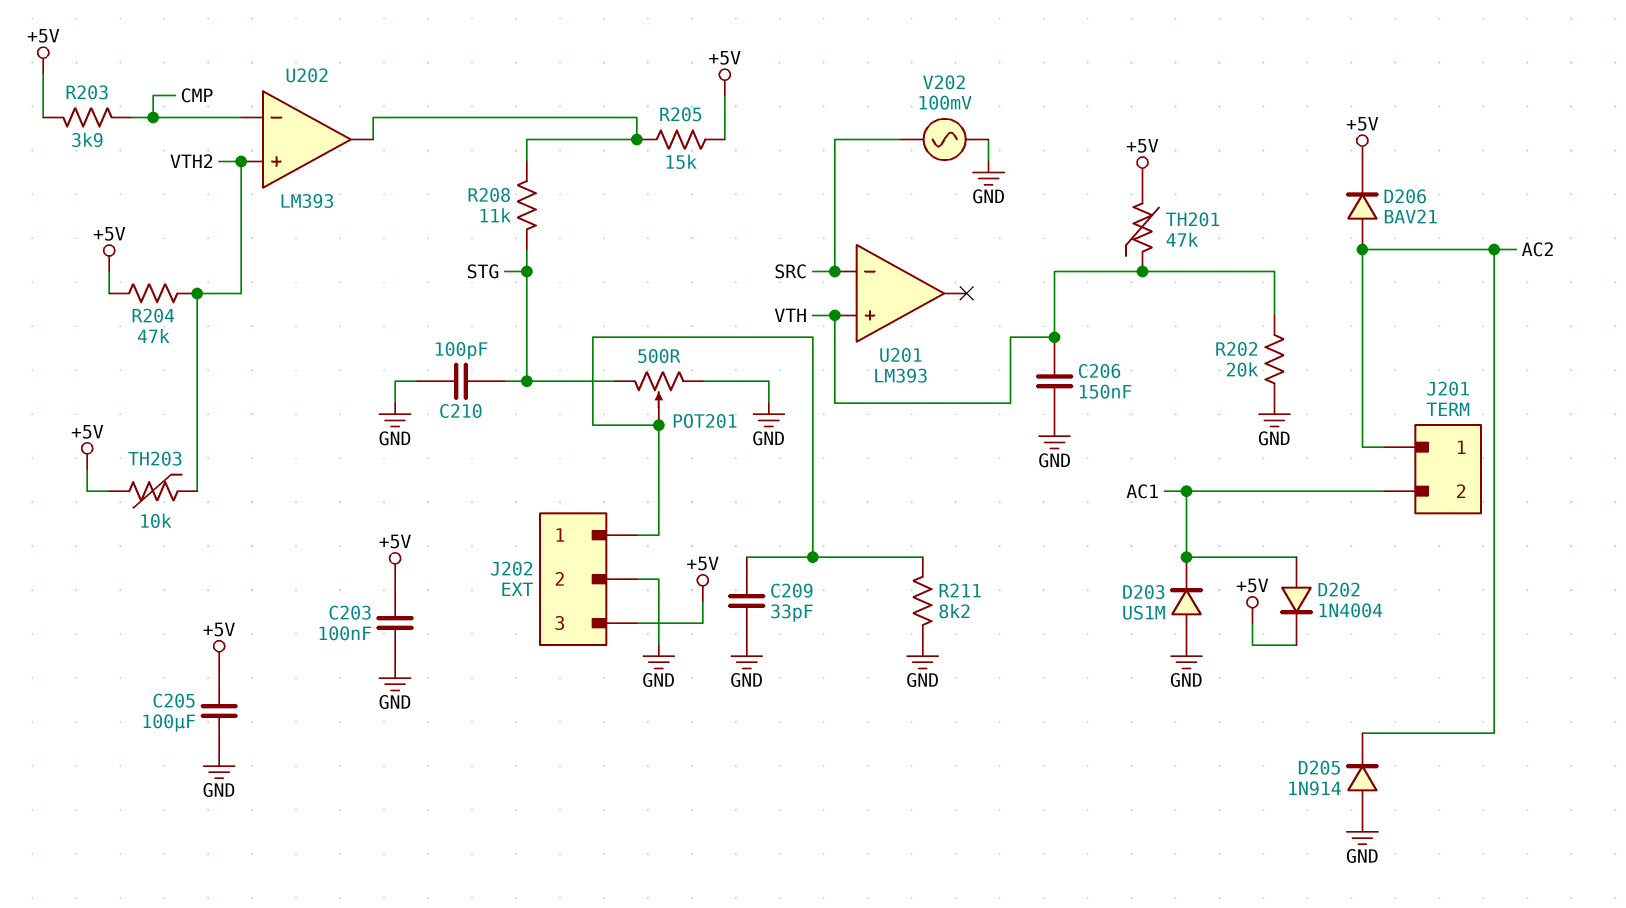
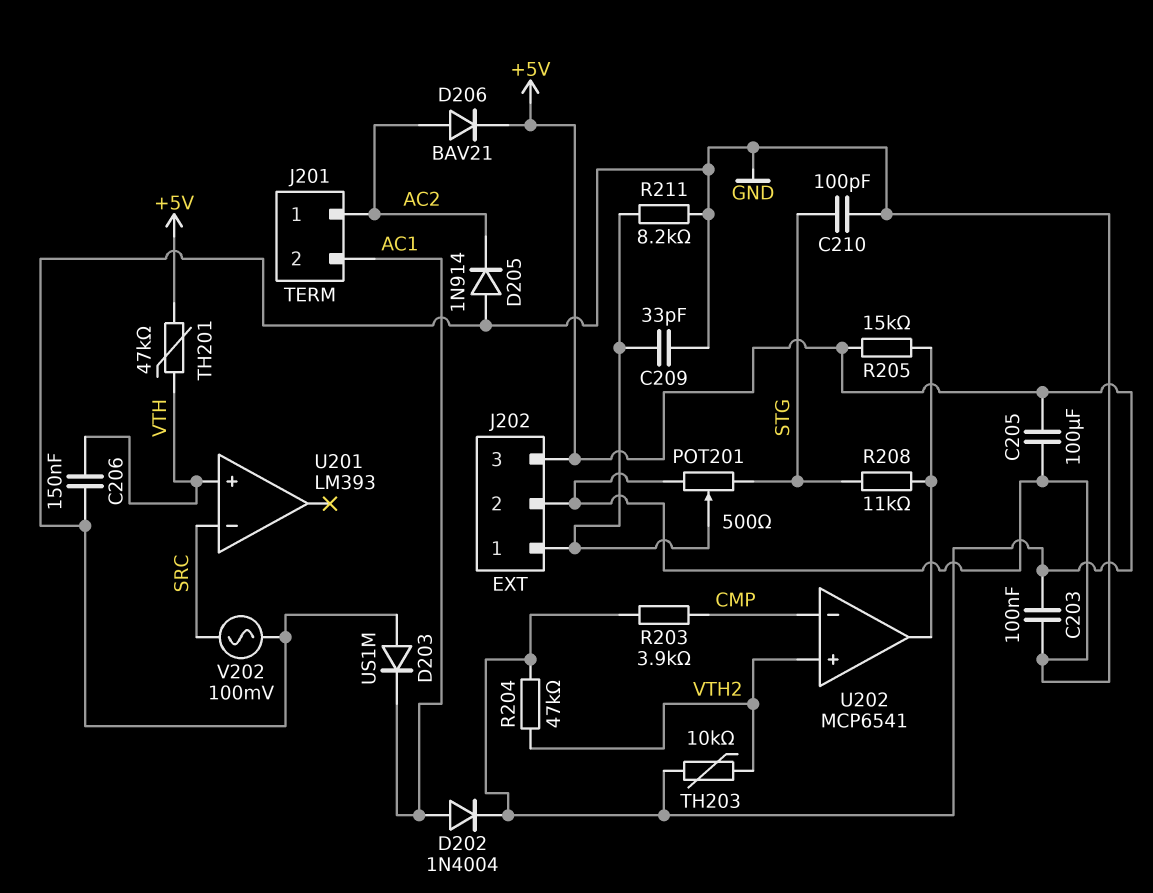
R202: 20k (GND, VTH) -> none
U202: LM393 -> MCP6541

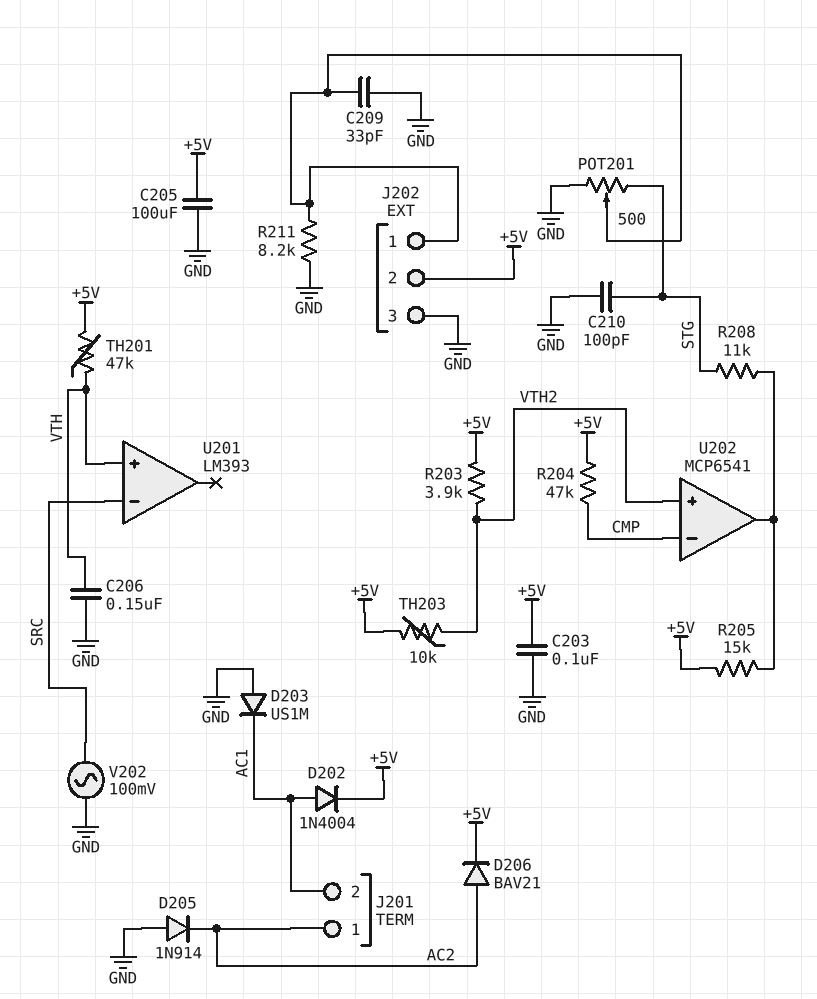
J202 pin 2: GND -> +5V
J202 pin 3: +5V -> GND
R203: 3.9k (+5V, CMP) -> 3.9k (+5V, VTH2)
R204: 47k (+5V, VTH2) -> 47k (+5V, CMP)

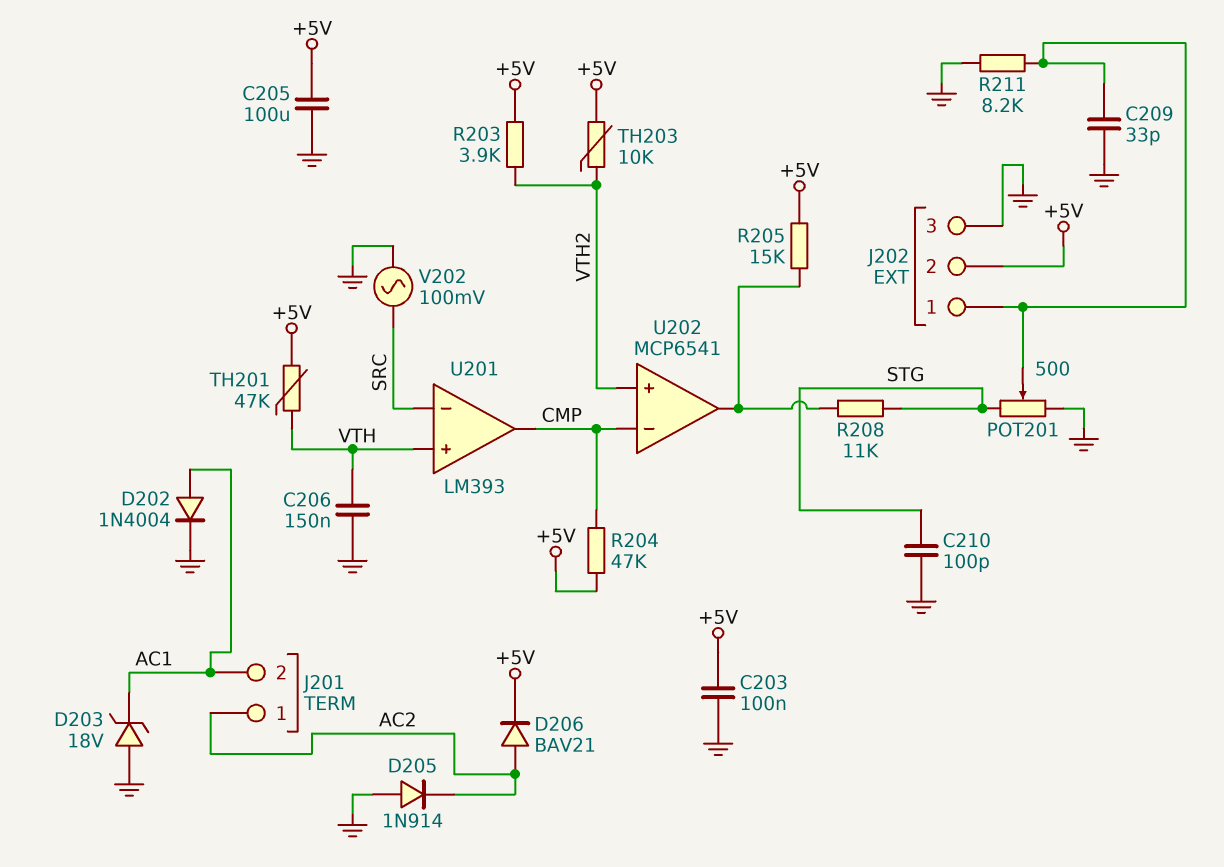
D202: diode 1N4004 (A AC1, K +5V) -> diode 1N4004 (A AC1, K GND)
D203: diode US1M (A GND, K AC1) -> zener 18V (A GND, K AC1)
U201 pin out: none -> CMP

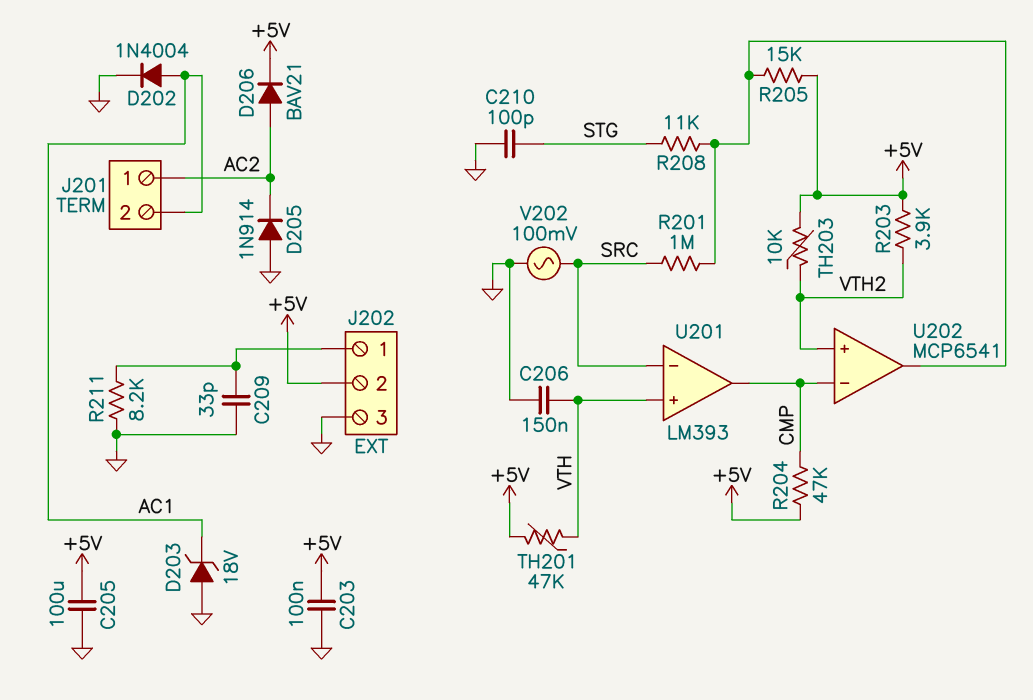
POT201: 500 (GND, STG, wiper J202/1) -> none
R201: none -> 1M (SRC, U202/out)

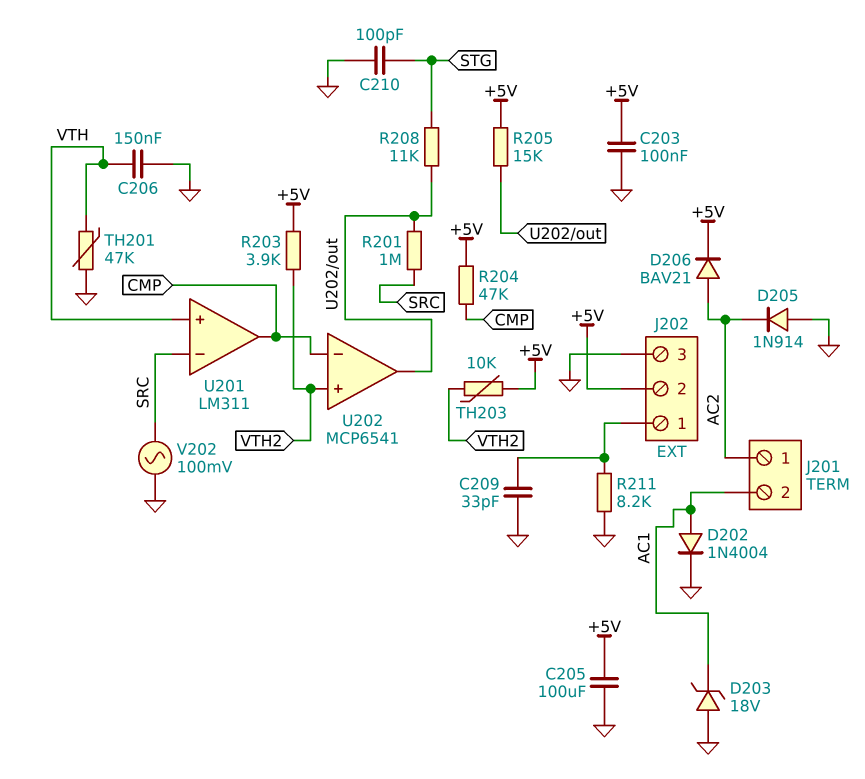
TH201: 47k (+5V, VTH) -> 47k (GND, VTH)
U201: LM393 -> LM311

